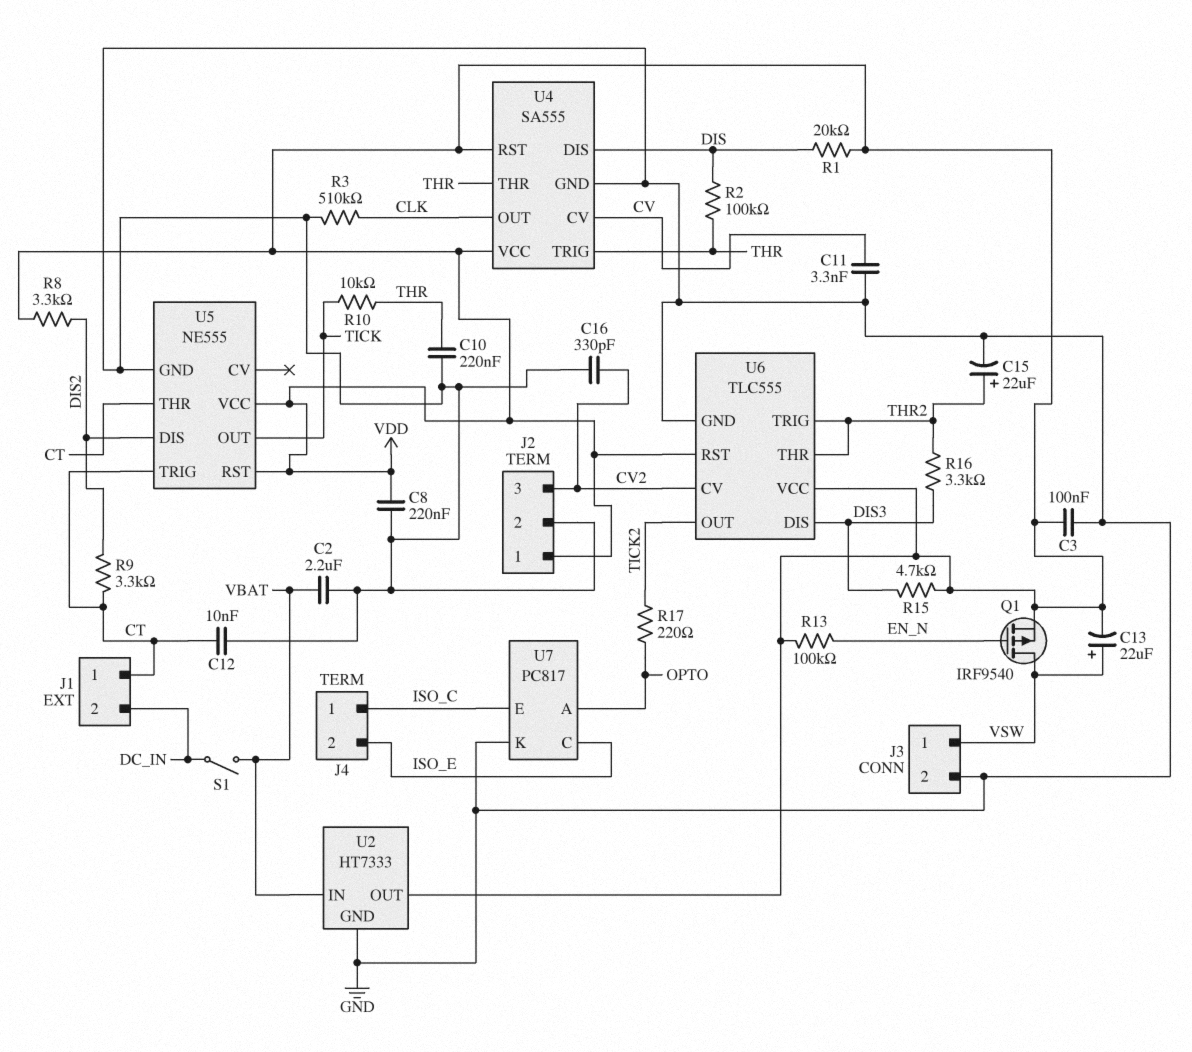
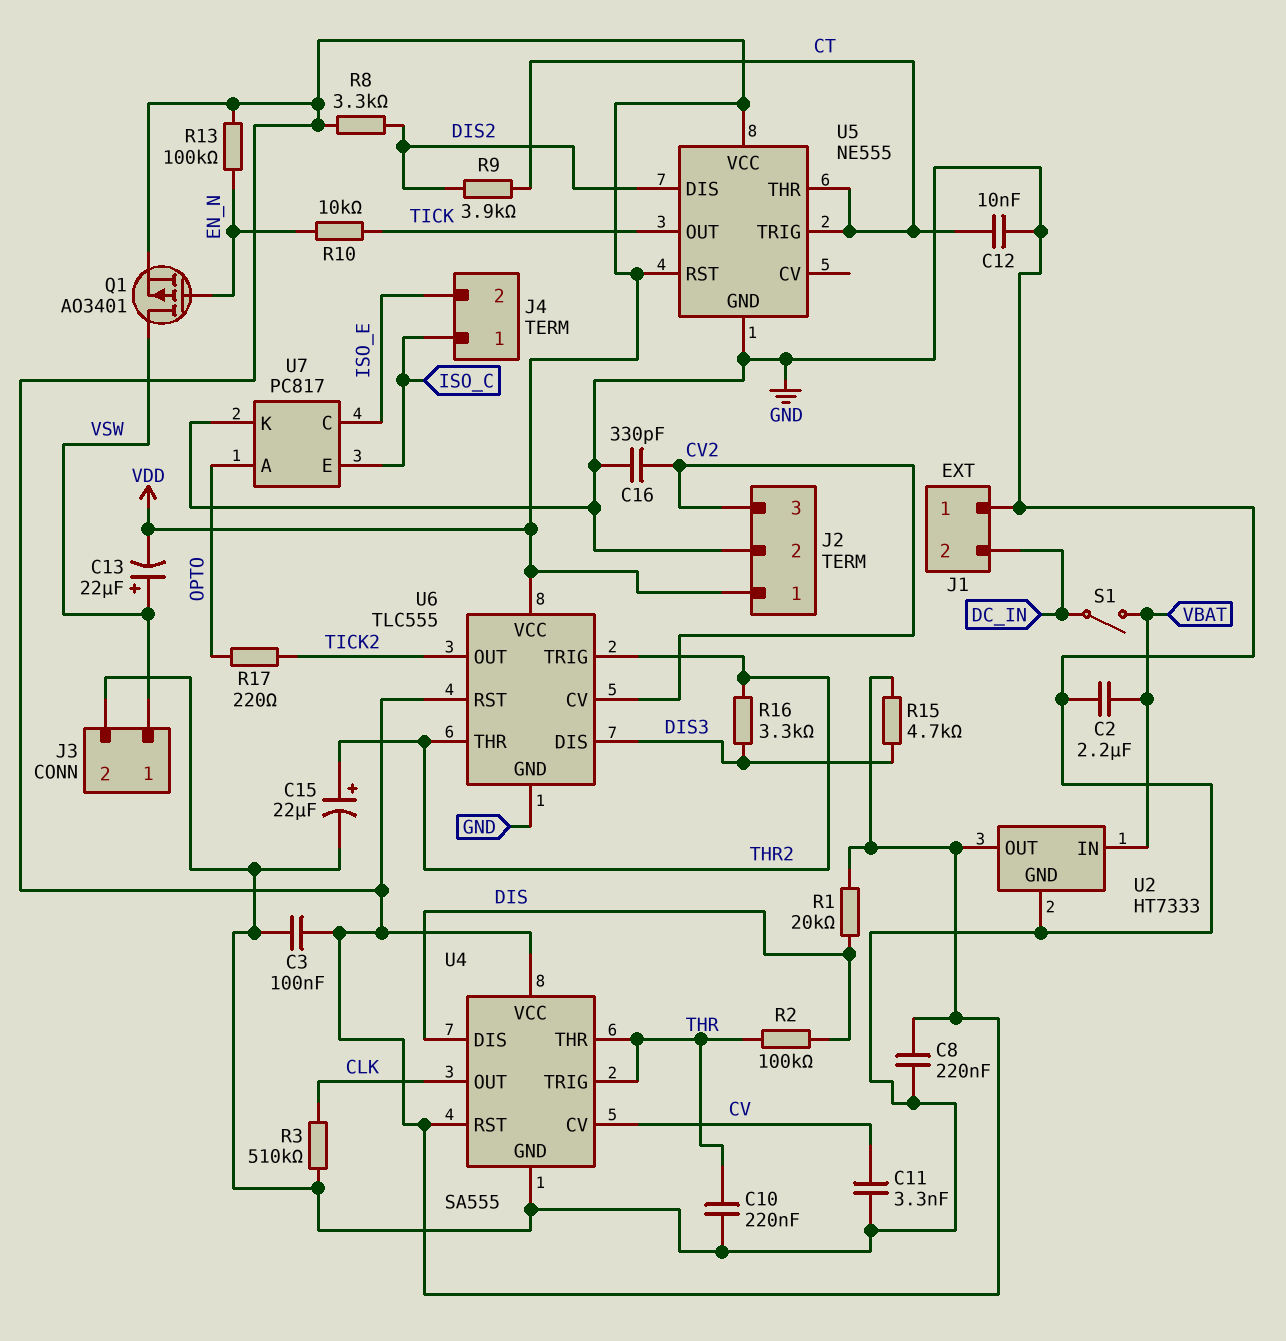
J1 pin 1: CT -> GND
Q1: PMOS IRF9540 (G EN_N, D VSW, S VDD) -> PMOS AO3401 (G EN_N, D VSW, S VDD)
R9: 3.3k (CT, DIS2) -> 3.9k (CT, DIS2)
R10: 10k (THR, TICK) -> 10k (EN_N, TICK)

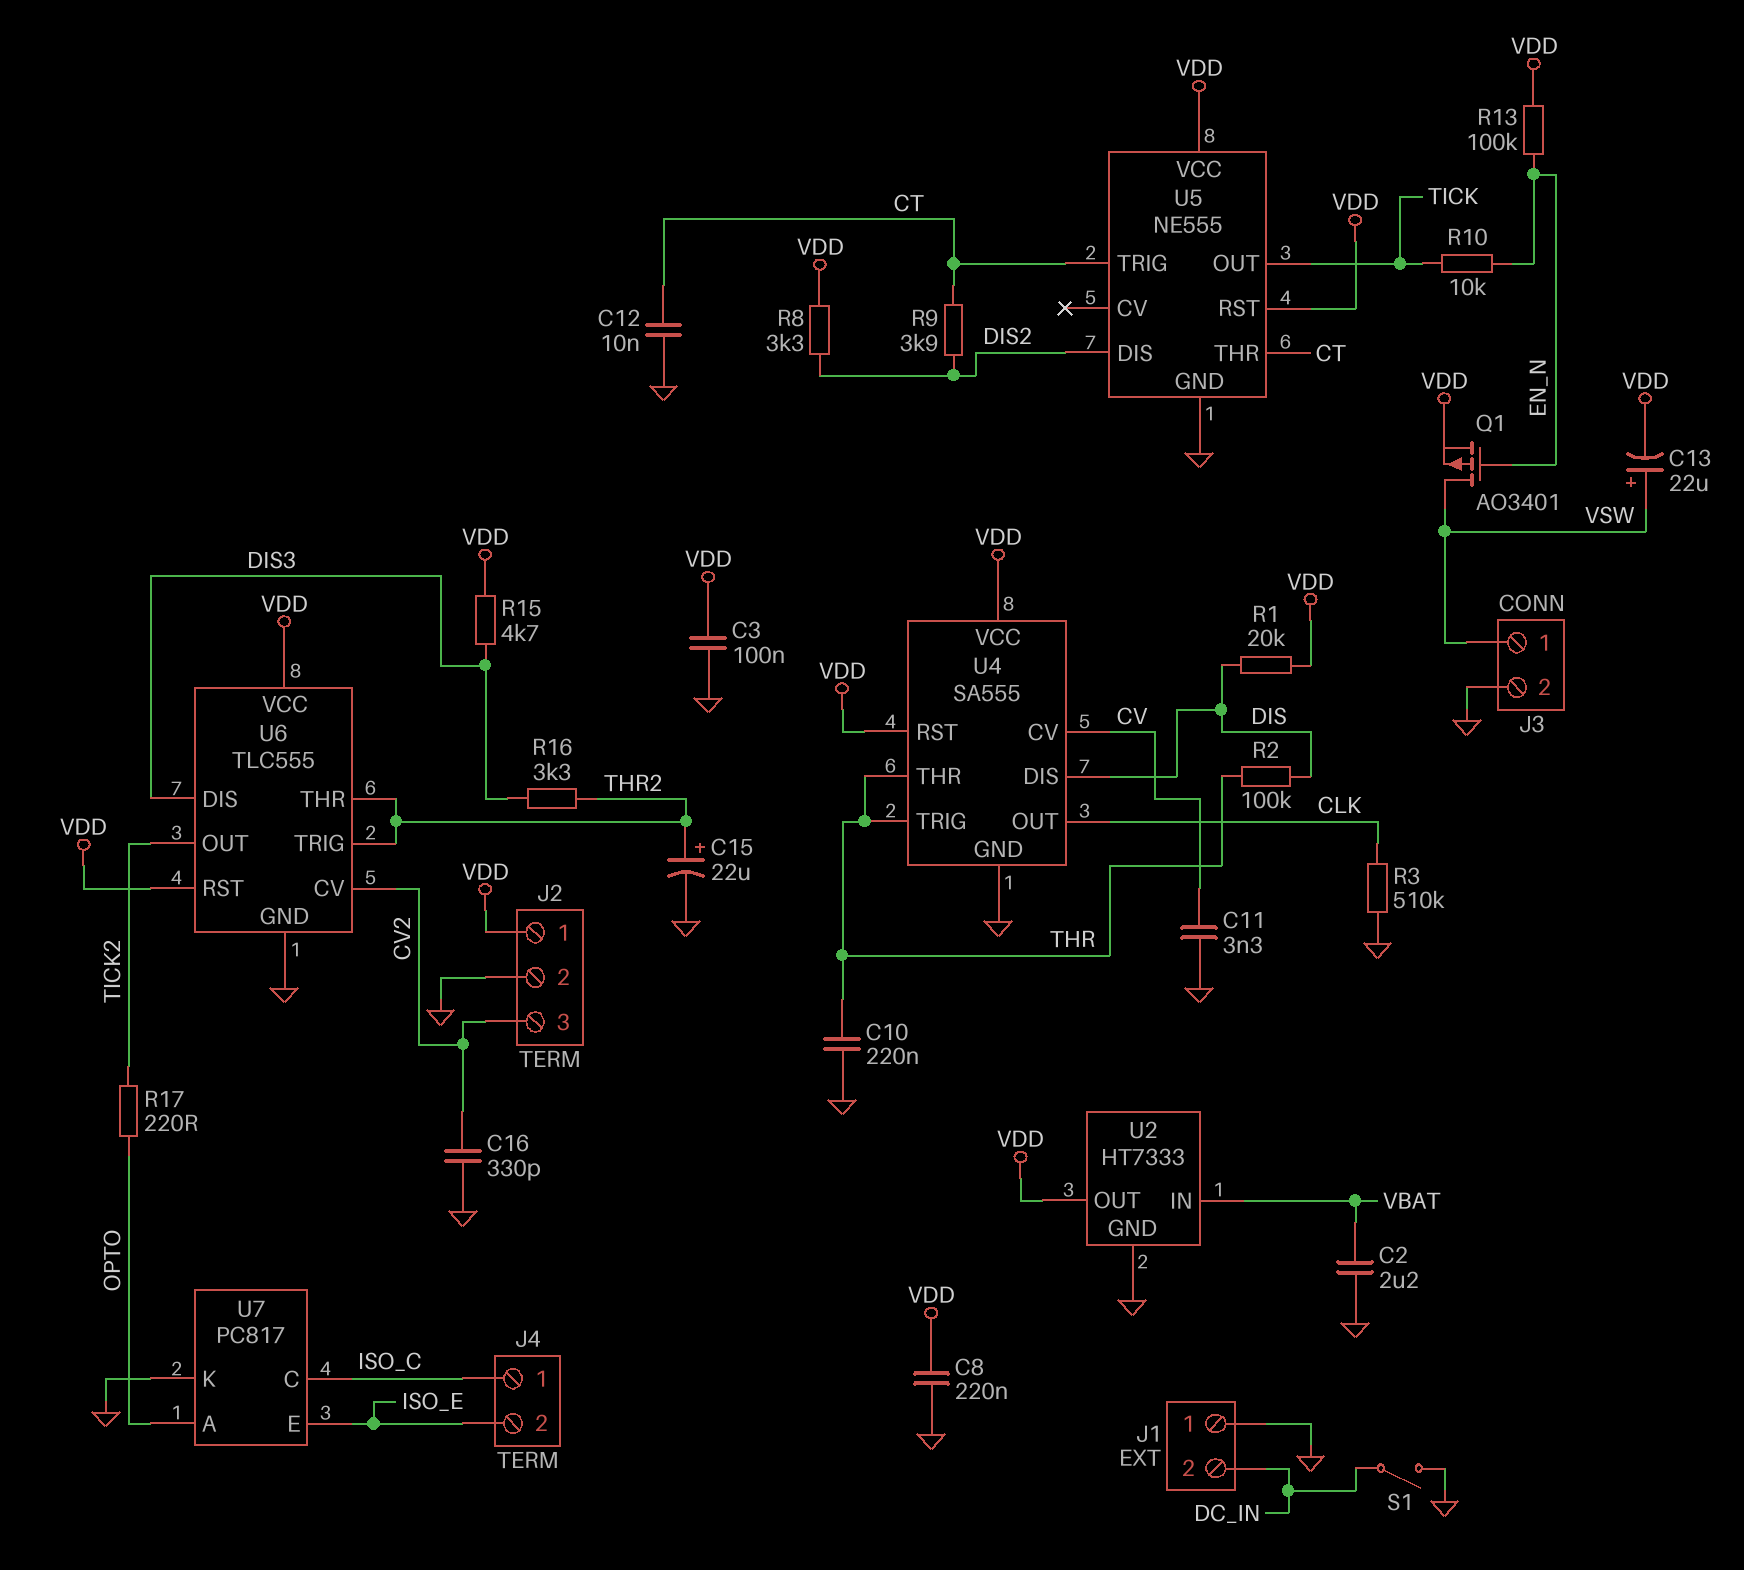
S1: switch (DC_IN, VBAT) -> switch (DC_IN, GND)
U7 pin C: ISO_E -> ISO_C
U7 pin E: ISO_C -> ISO_E

